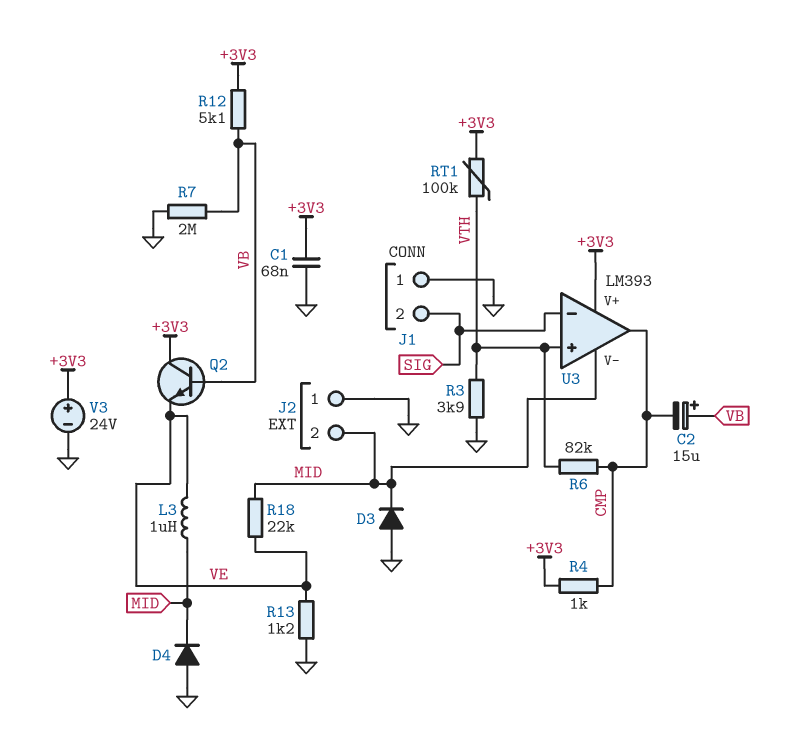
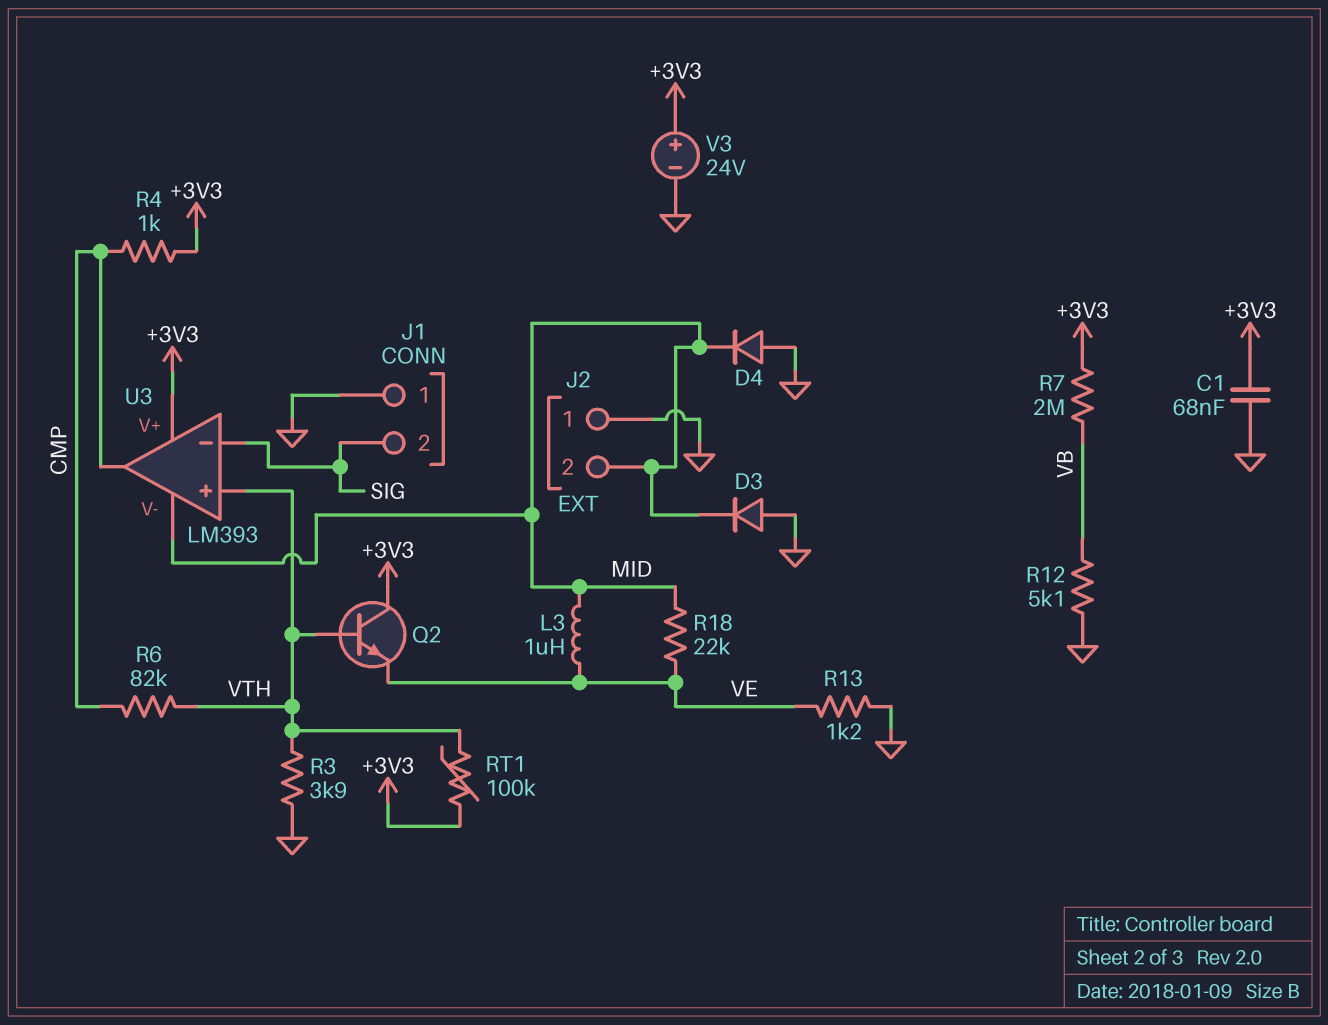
C2: 15uF (plus VB, minus CMP) -> none
Q2: NPN (B VB, C +3V3, E VE) -> NPN (B VTH, C +3V3, E VE)
R7: 2M (GND, VB) -> 2M (+3V3, VB)
R12: 5.1k (+3V3, VB) -> 5.1k (GND, VB)

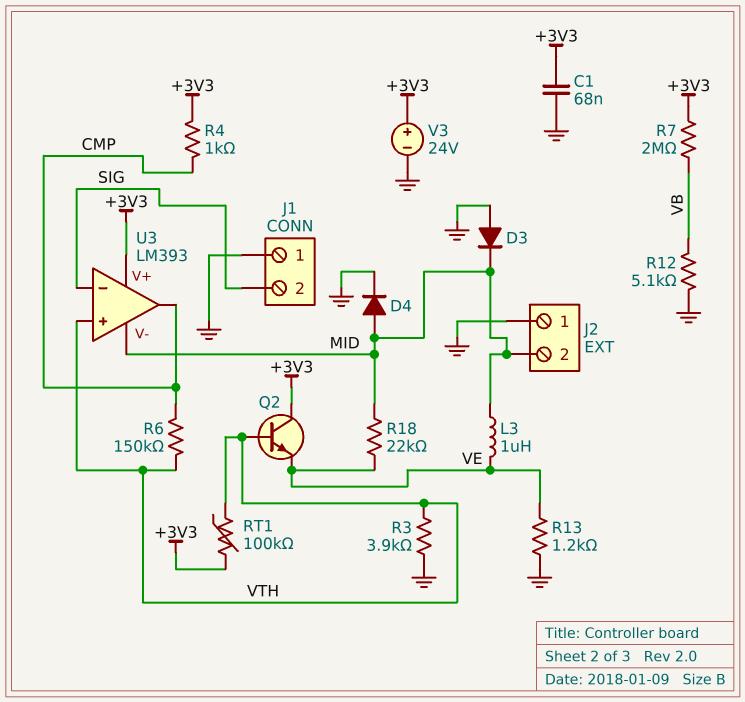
D4: diode (A GND, K MID) -> diode (A MID, K GND)
R6: 82k (CMP, VTH) -> 150k (CMP, VTH)

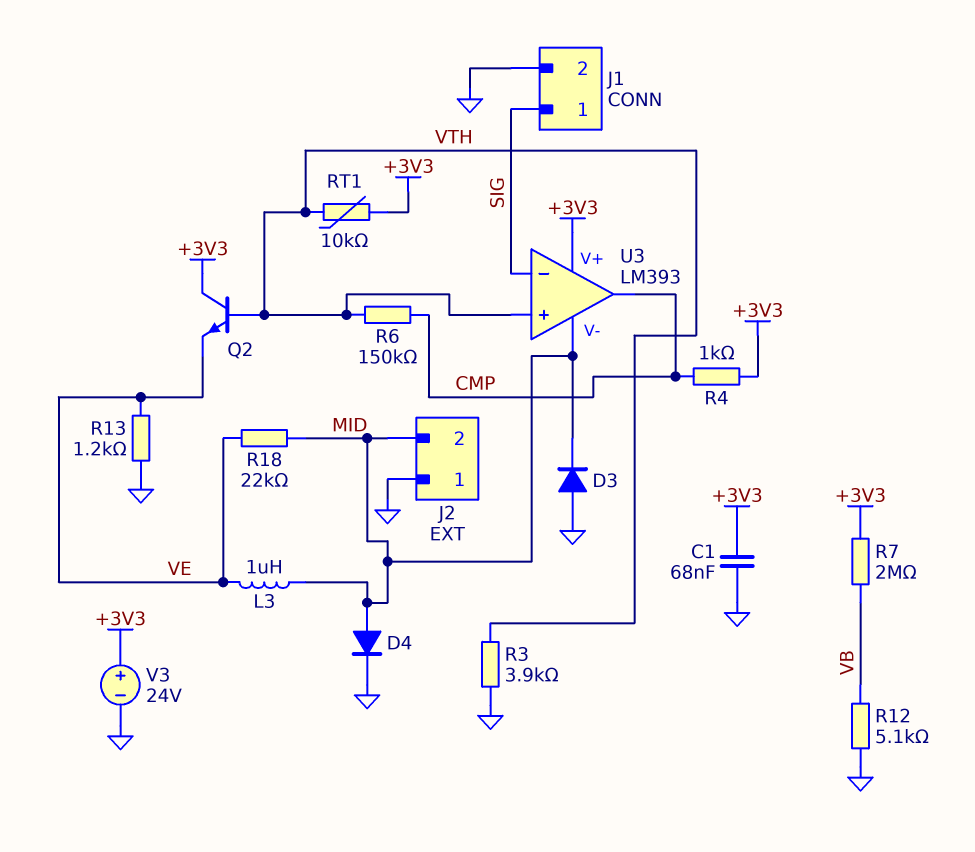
J1 pin 1: GND -> SIG
J1 pin 2: SIG -> GND
RT1: 100k (+3V3, VTH) -> 10k (+3V3, VTH)

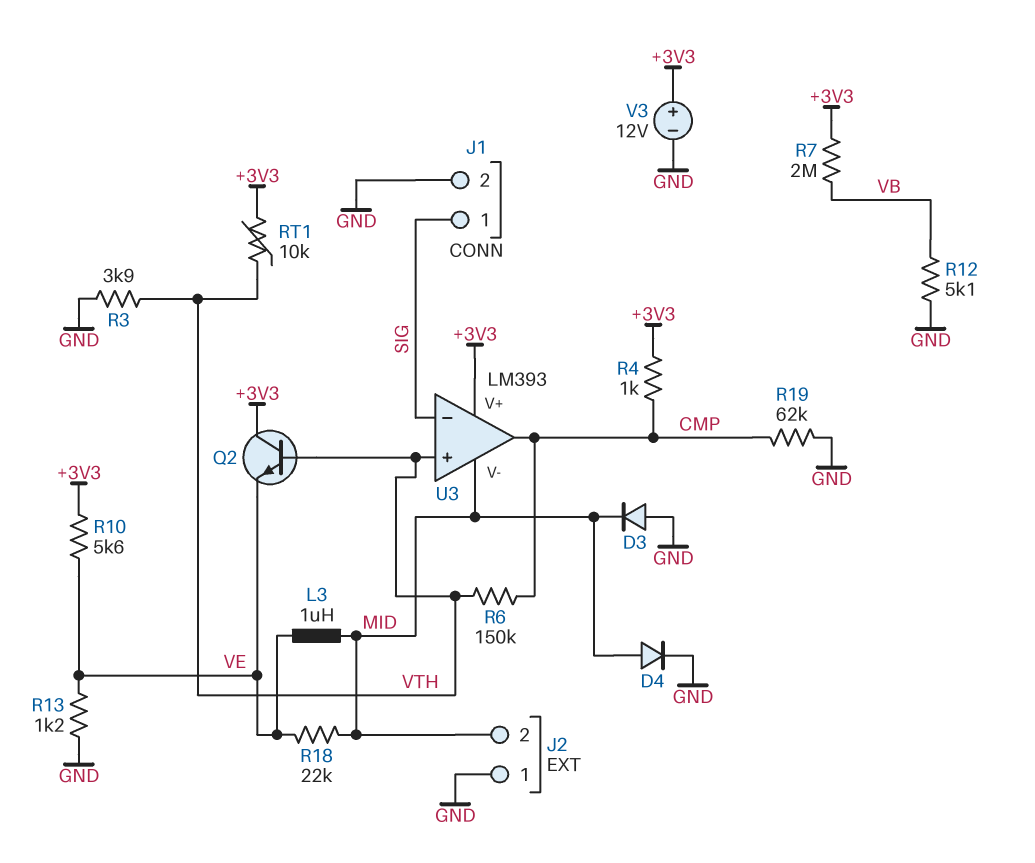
C1: 68nF (+3V3, GND) -> none
R10: none -> 5.6k (+3V3, VE)
R19: none -> 62k (CMP, GND)
V3: 24V (plus +3V3, minus GND) -> 12V (plus +3V3, minus GND)

